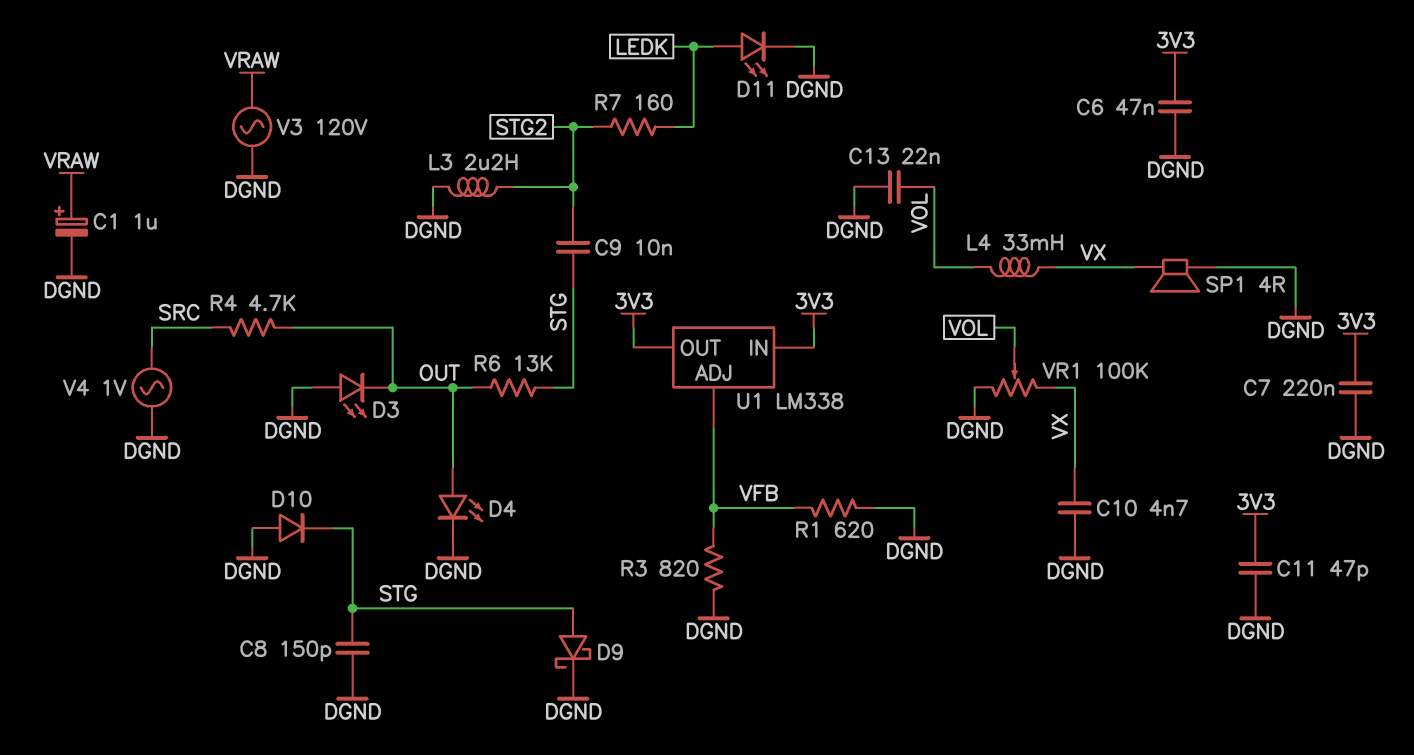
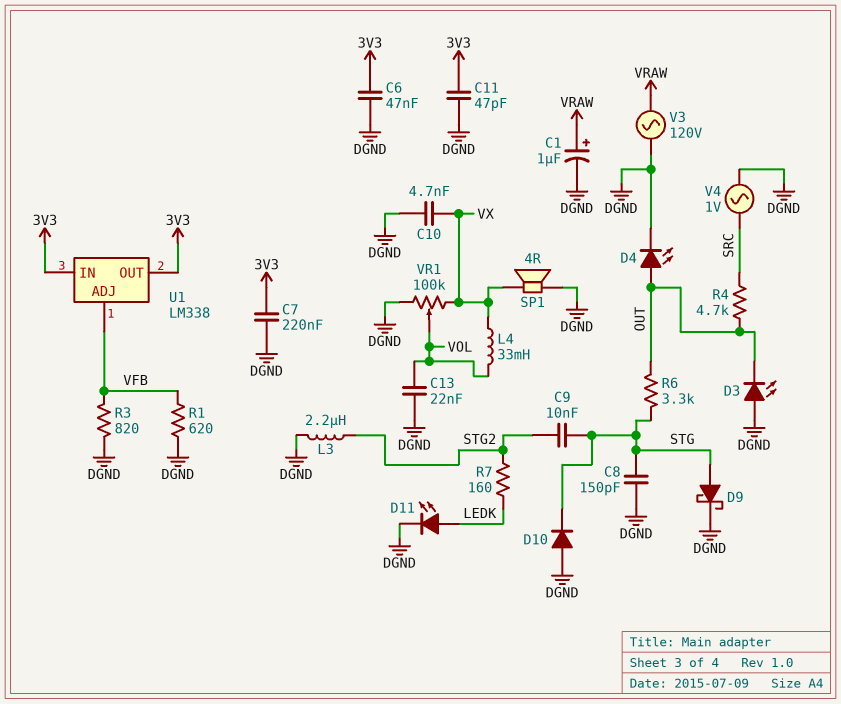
R6: 13k (OUT, STG) -> 3.3k (OUT, STG)

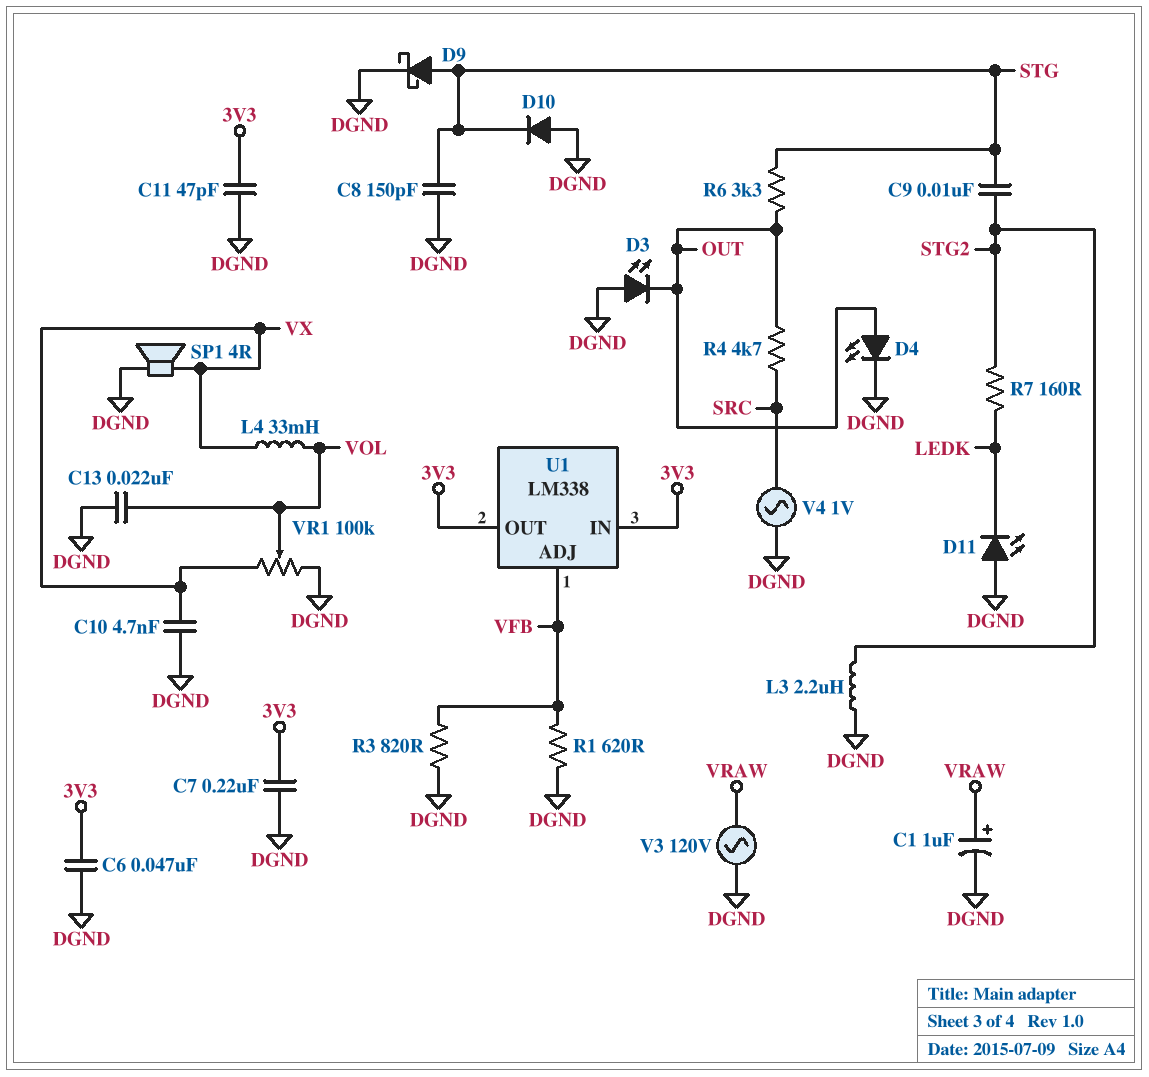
D11: LED (A LEDK, K DGND) -> LED (A DGND, K LEDK)

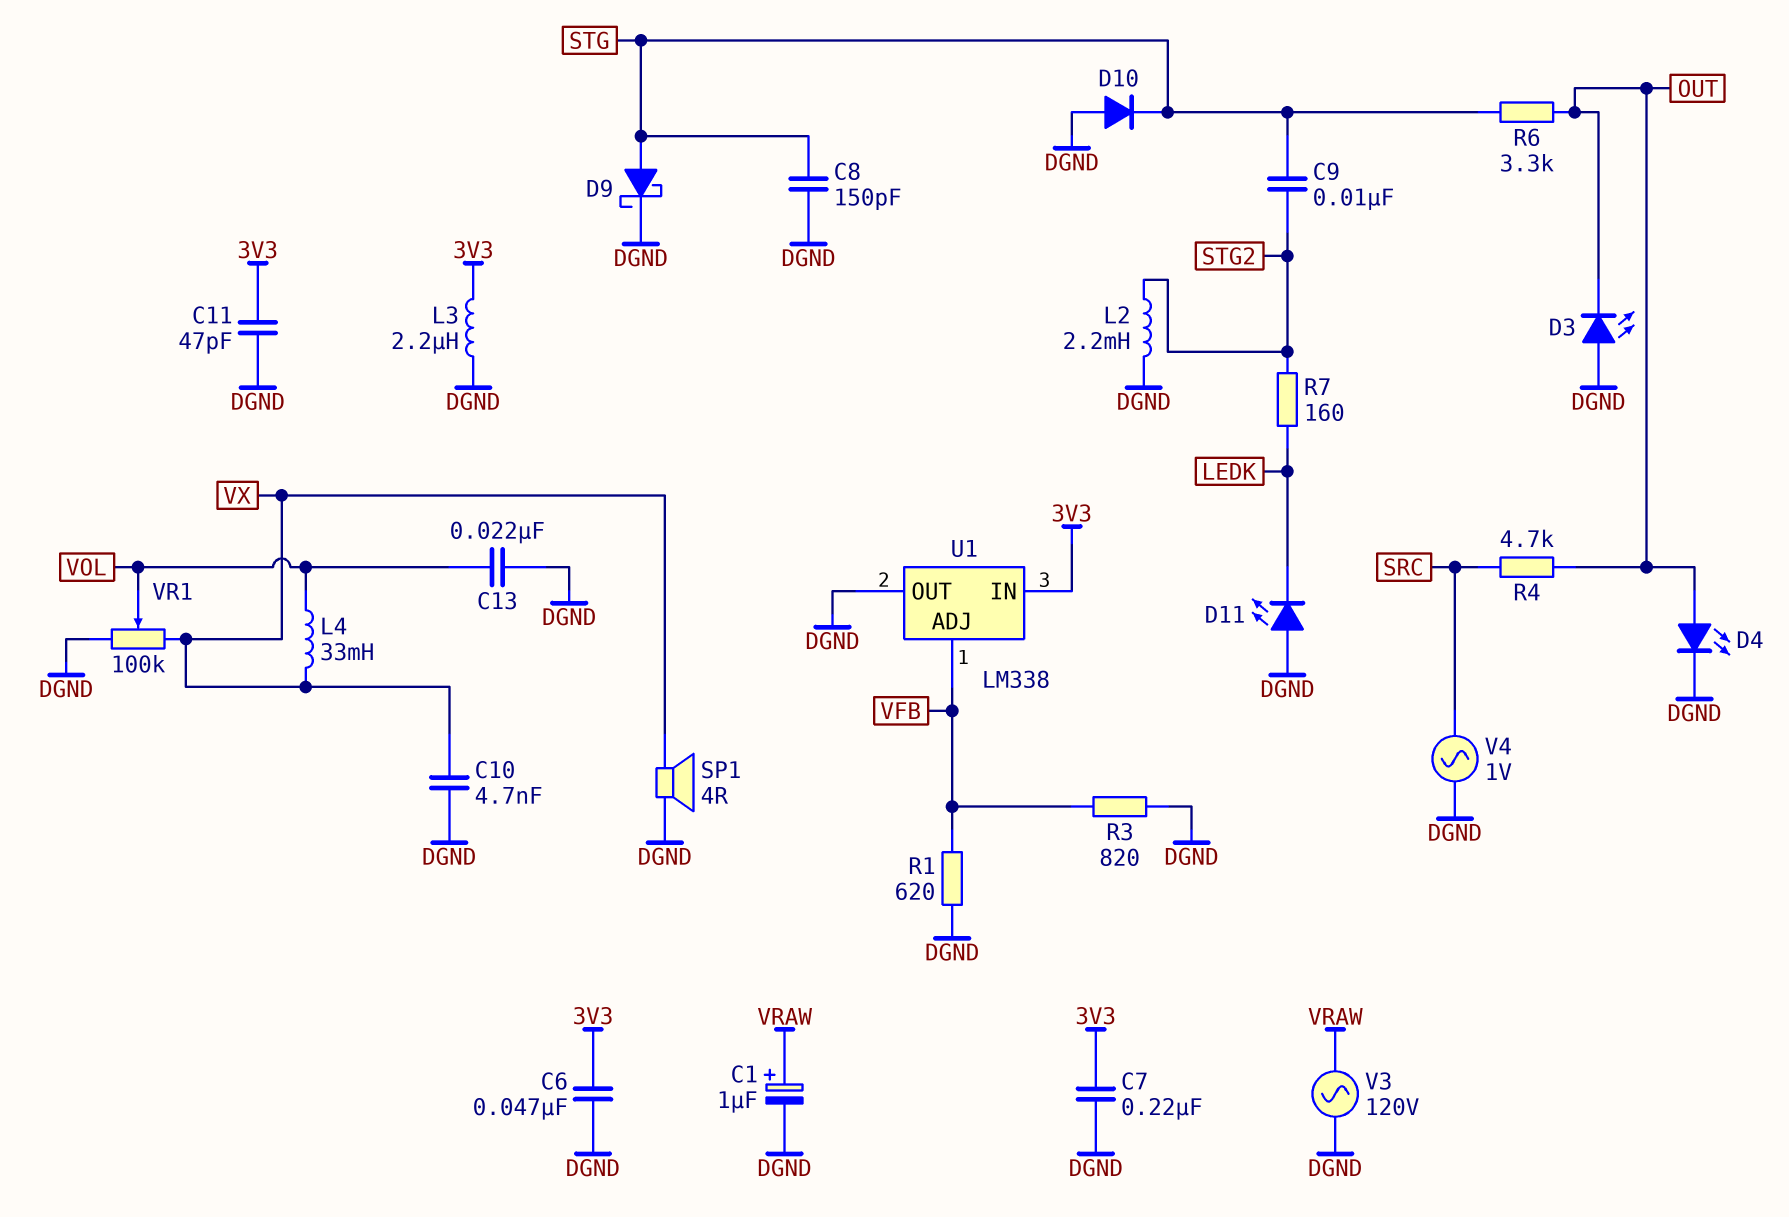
L2: none -> 2.2mH (DGND, STG2)
L3: 2.2uH (DGND, STG2) -> 2.2uH (3V3, DGND)
U1 pin OUT: 3V3 -> DGND

